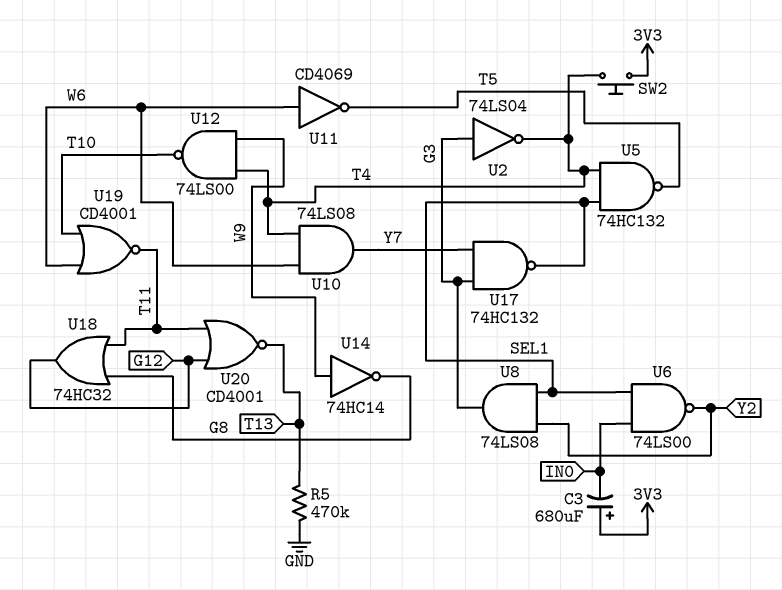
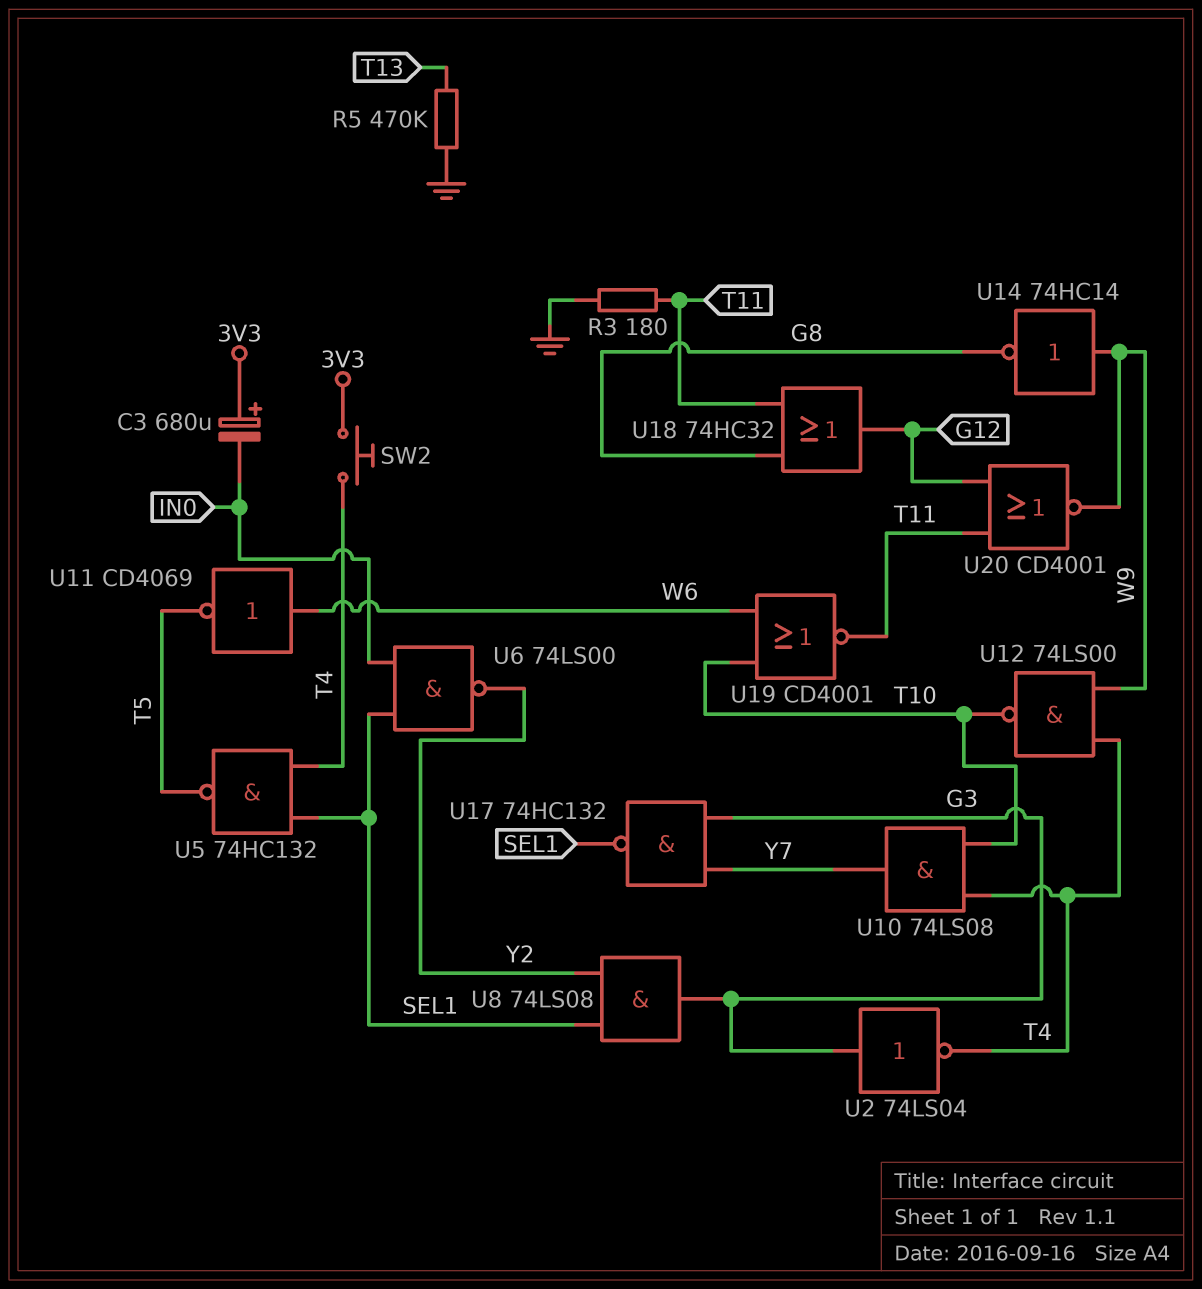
R3: none -> 180 (GND, T11)
U10: AND 74LS08 (in T4, in W6, out Y7) -> AND 74LS08 (in T4, in T10, out Y7)
U20: NOR CD4001 (in G12, in T11, out T13) -> NOR CD4001 (in G12, in T11, out W9)

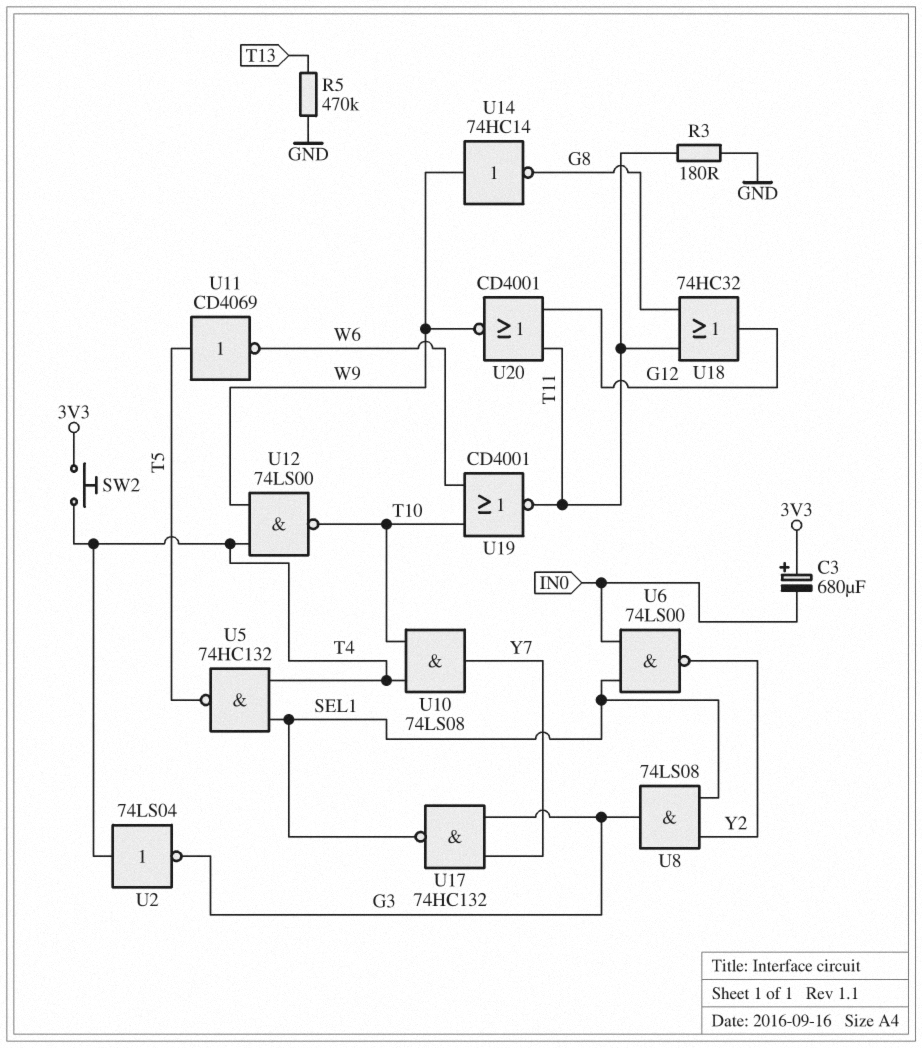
U2: NOT 74LS04 (in G3, out T4) -> NOT 74LS04 (in T4, out G3)
U11: NOT CD4069 (in W6, out T5) -> NOT CD4069 (in T5, out W6)

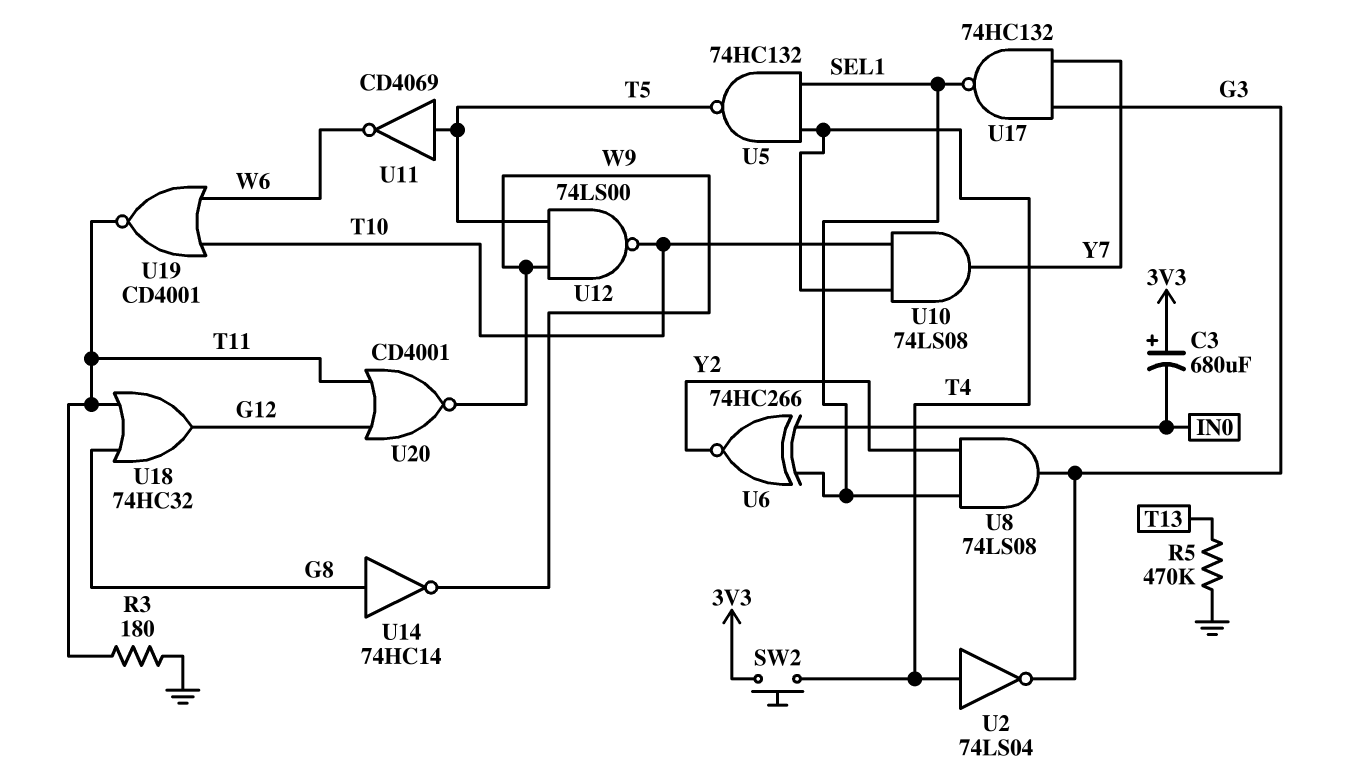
U6: NAND 74LS00 (in IN0, in SEL1, out Y2) -> XNOR 74HC266 (in IN0, in SEL1, out Y2)
U12: NAND 74LS00 (in T4, in W9, out T10) -> NAND 74LS00 (in T5, in W9, out T10)
U14: NOT 74HC14 (in W9, out G8) -> NOT 74HC14 (in G8, out W9)

